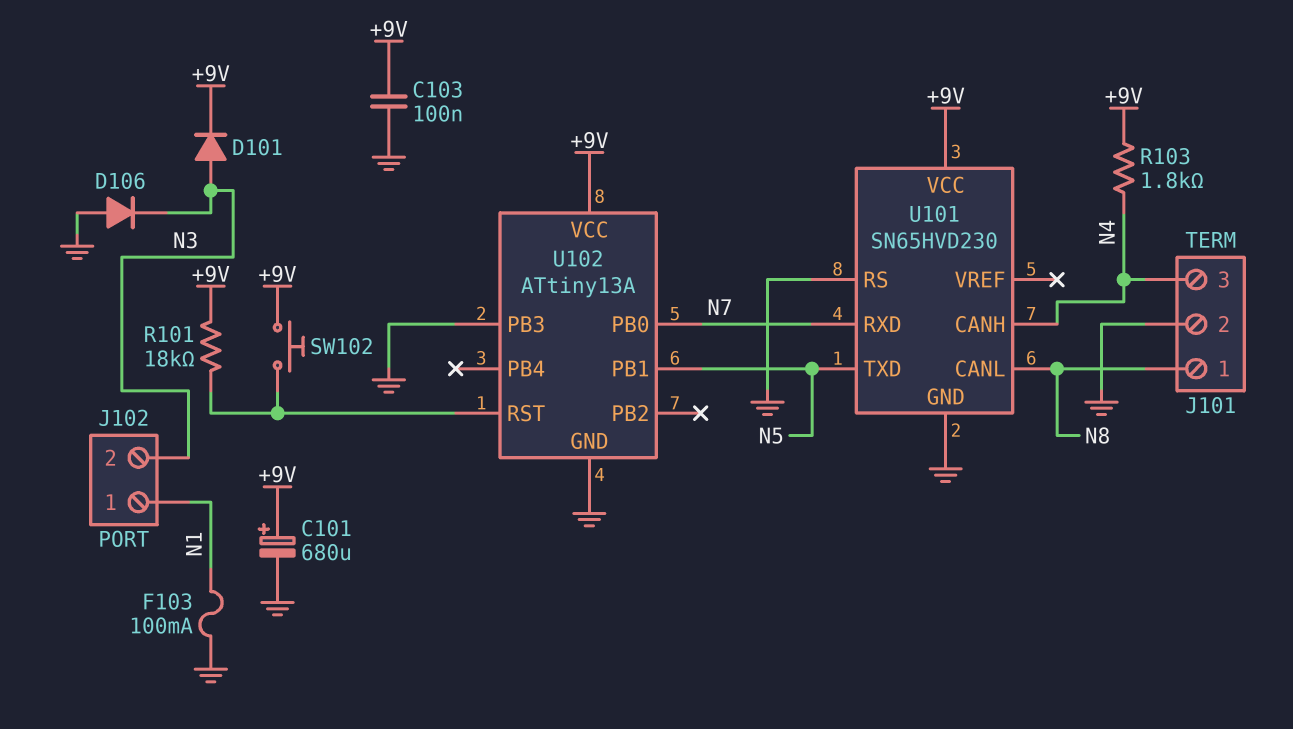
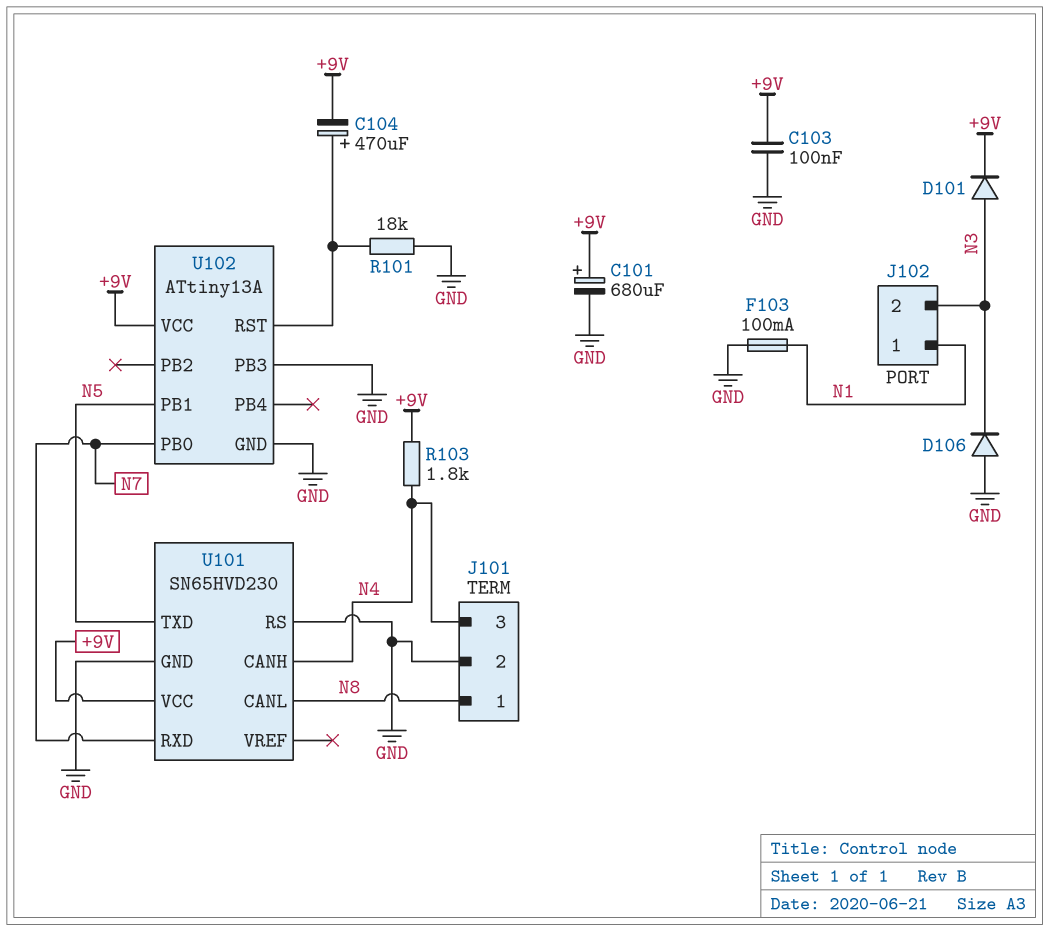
C104: none -> 470uF (plus U102/RST, minus +9V)
R101: 18k (+9V, U102/RST) -> 18k (GND, U102/RST)
SW102: button (+9V, U102/RST) -> none

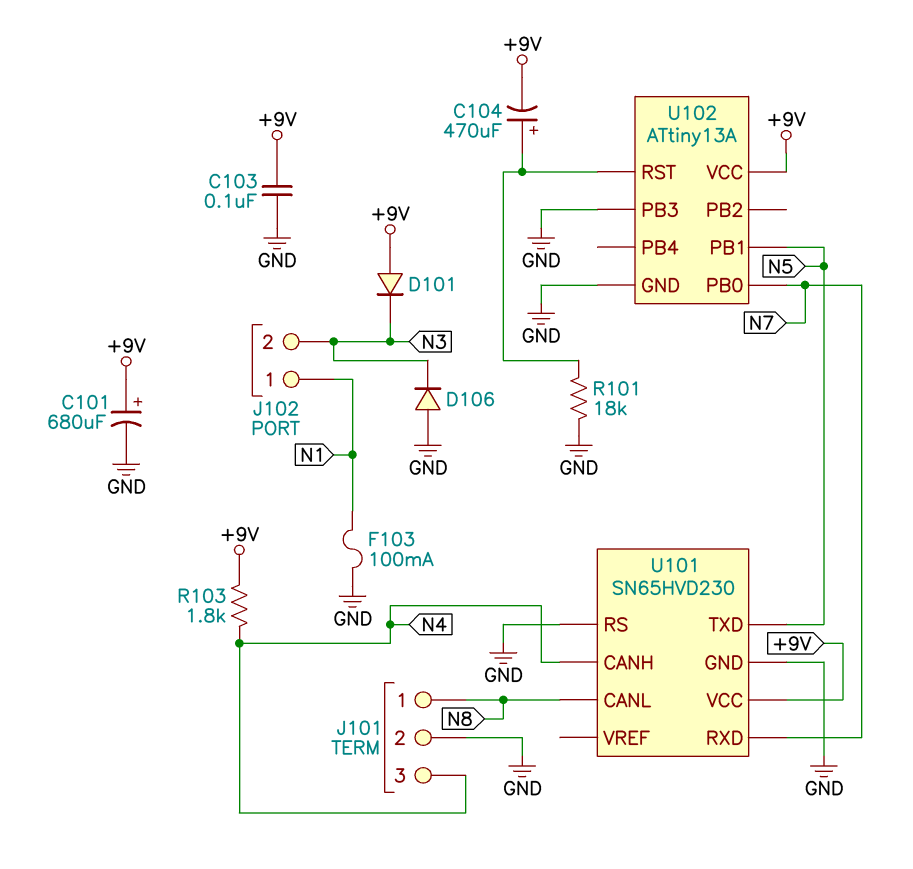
D101: diode (A N3, K +9V) -> diode (A +9V, K N3)

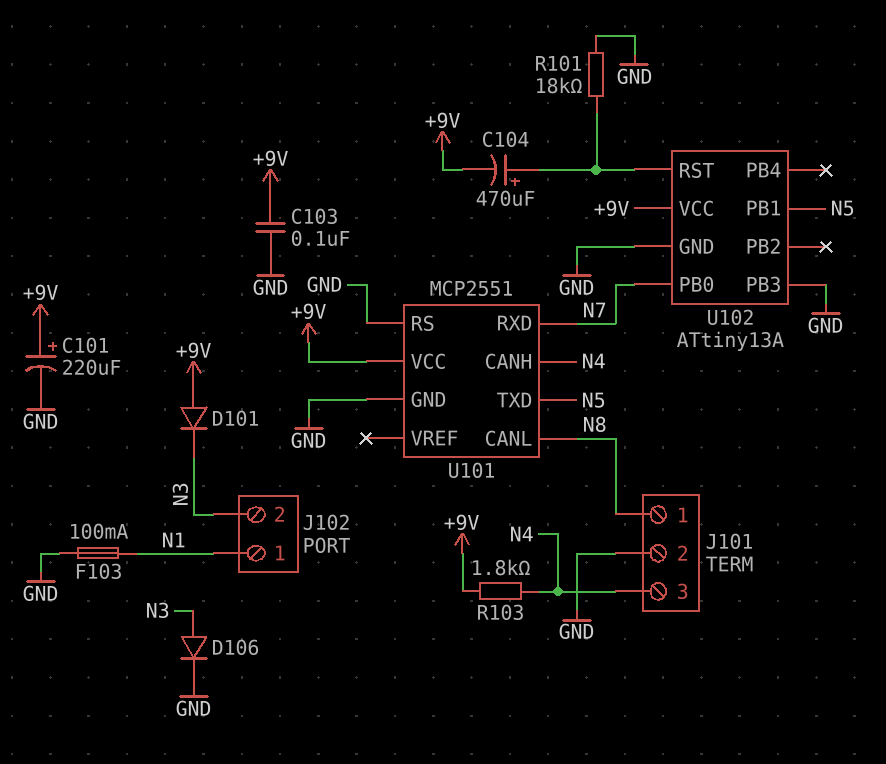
C101: 680uF (plus +9V, minus GND) -> 220uF (plus +9V, minus GND)
D106: diode (A GND, K N3) -> diode (A N3, K GND)
U101: SN65HVD230 -> MCP2551

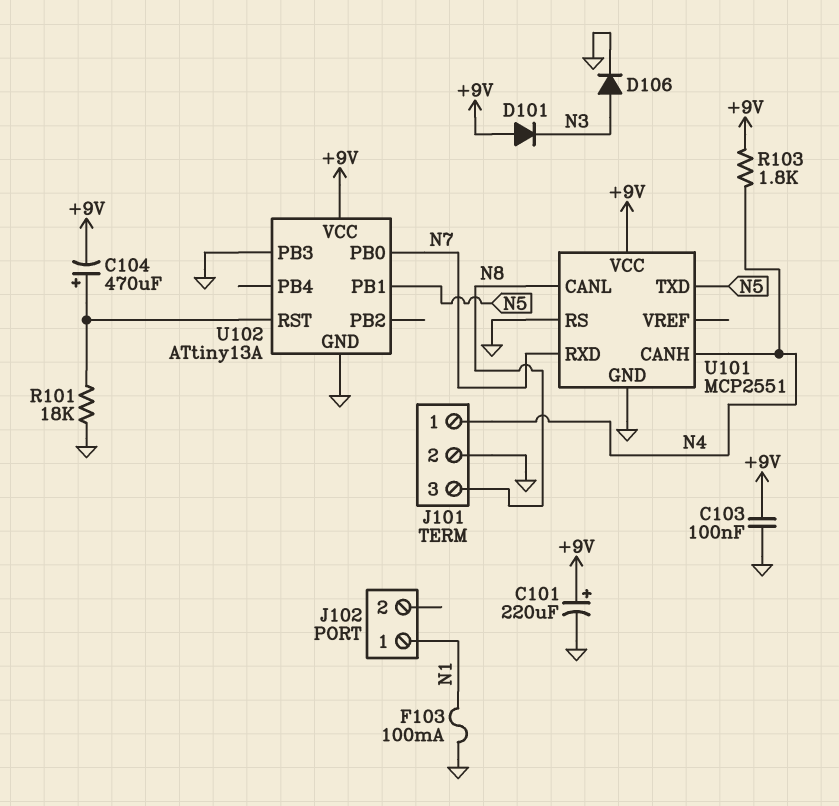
J101 pin 1: N8 -> N4
J101 pin 3: N4 -> N8
J102 pin 2: N3 -> none

